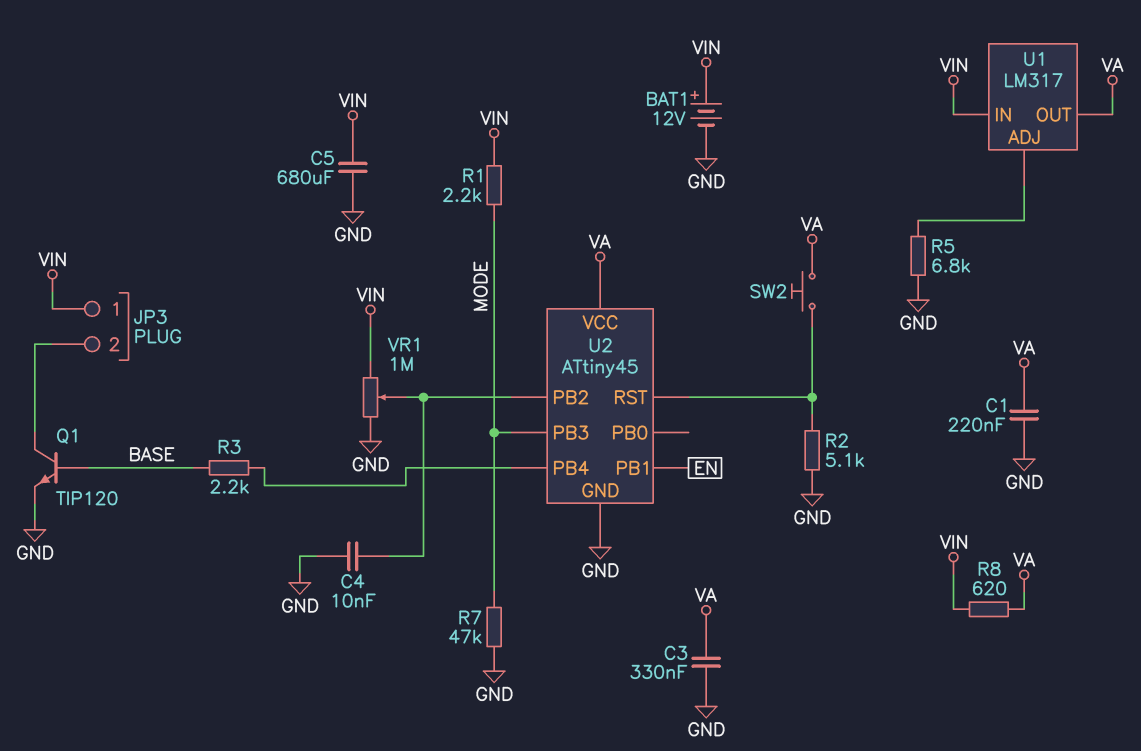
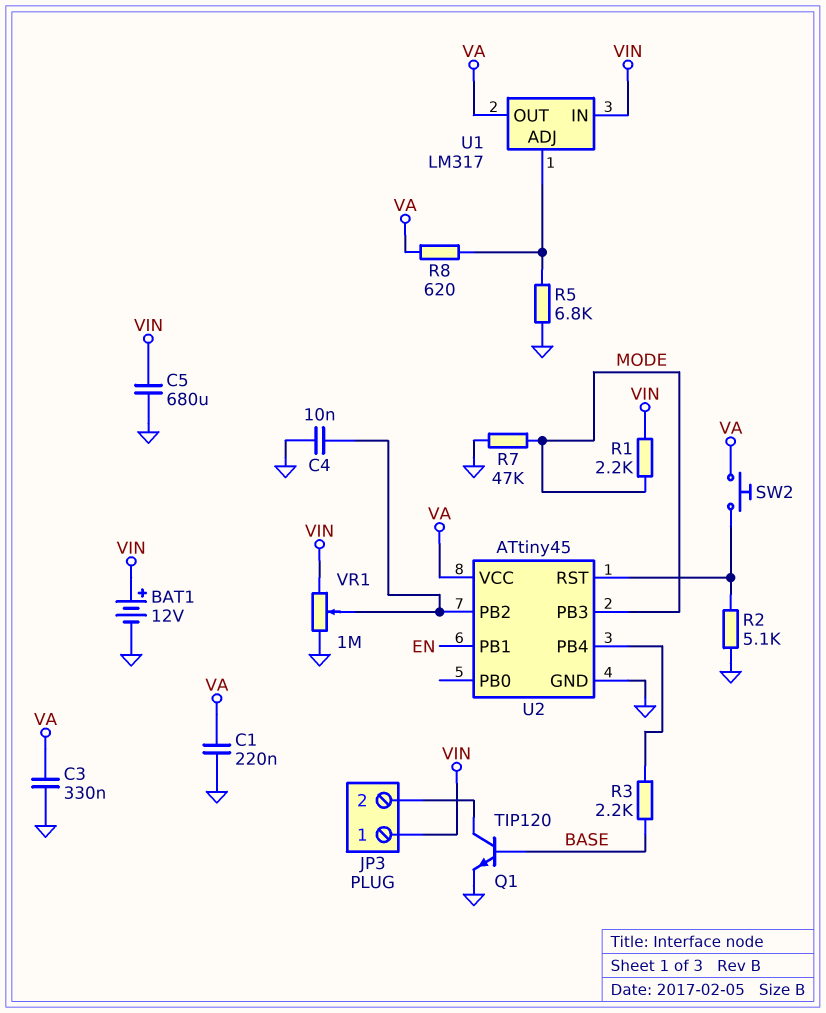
R8: 620 (VA, VIN) -> 620 (U1/ADJ, VA)

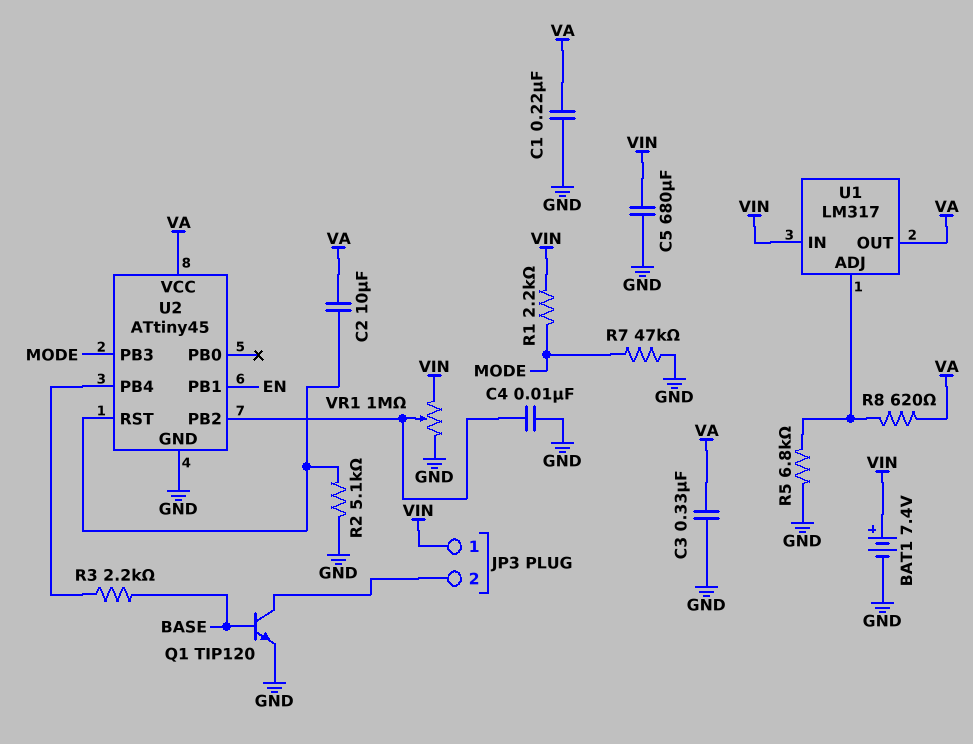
BAT1: 12V (plus VIN, minus GND) -> 7.4V (plus VIN, minus GND)
C2: none -> 10uF (U2/RST, VA)
SW2: button (U2/RST, VA) -> none

